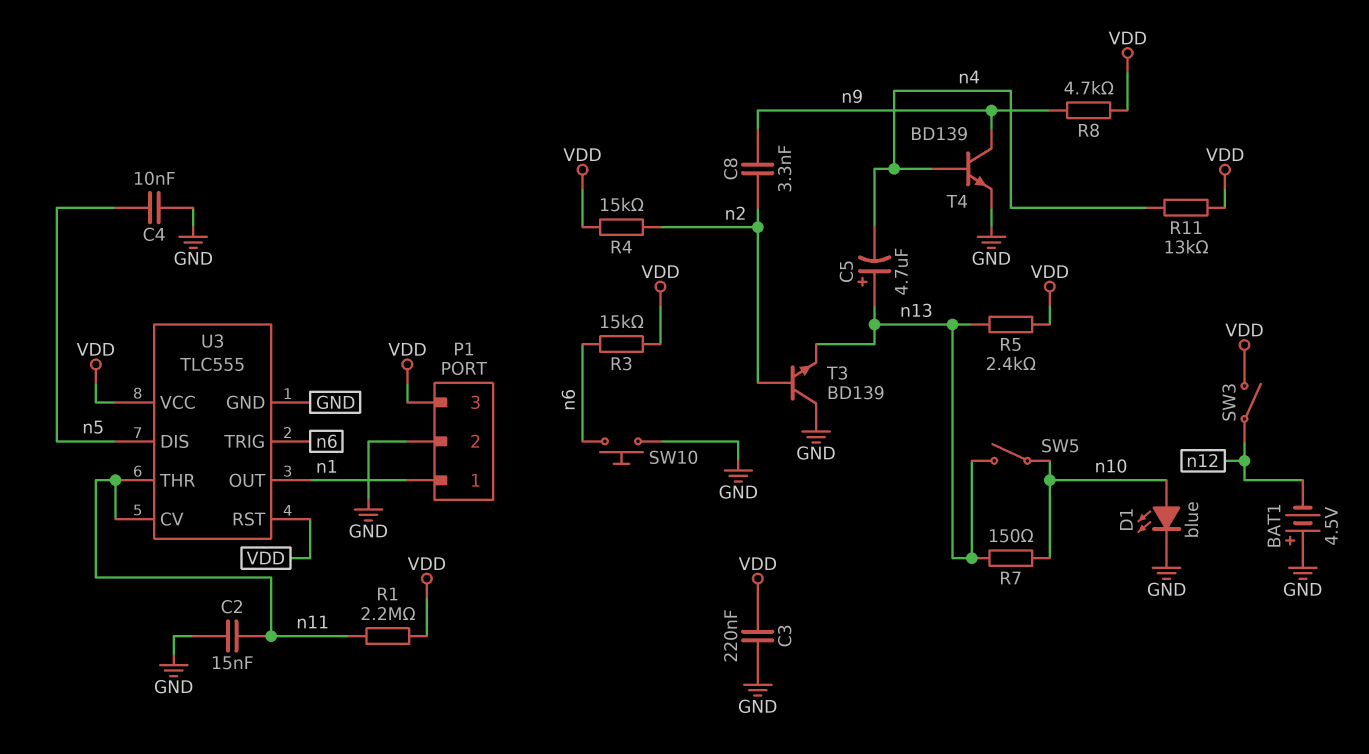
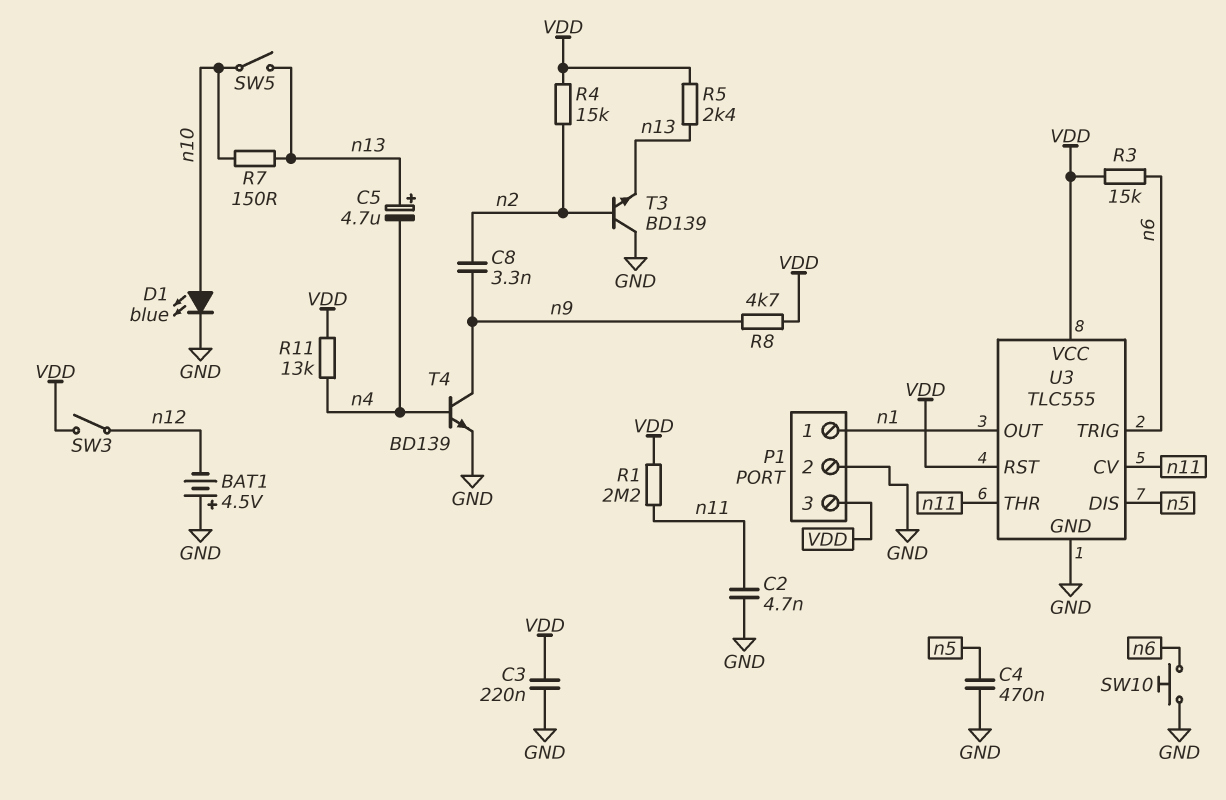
C2: 15nF (GND, n11) -> 4.7nF (GND, n11)
C4: 10nF (GND, n5) -> 470nF (GND, n5)

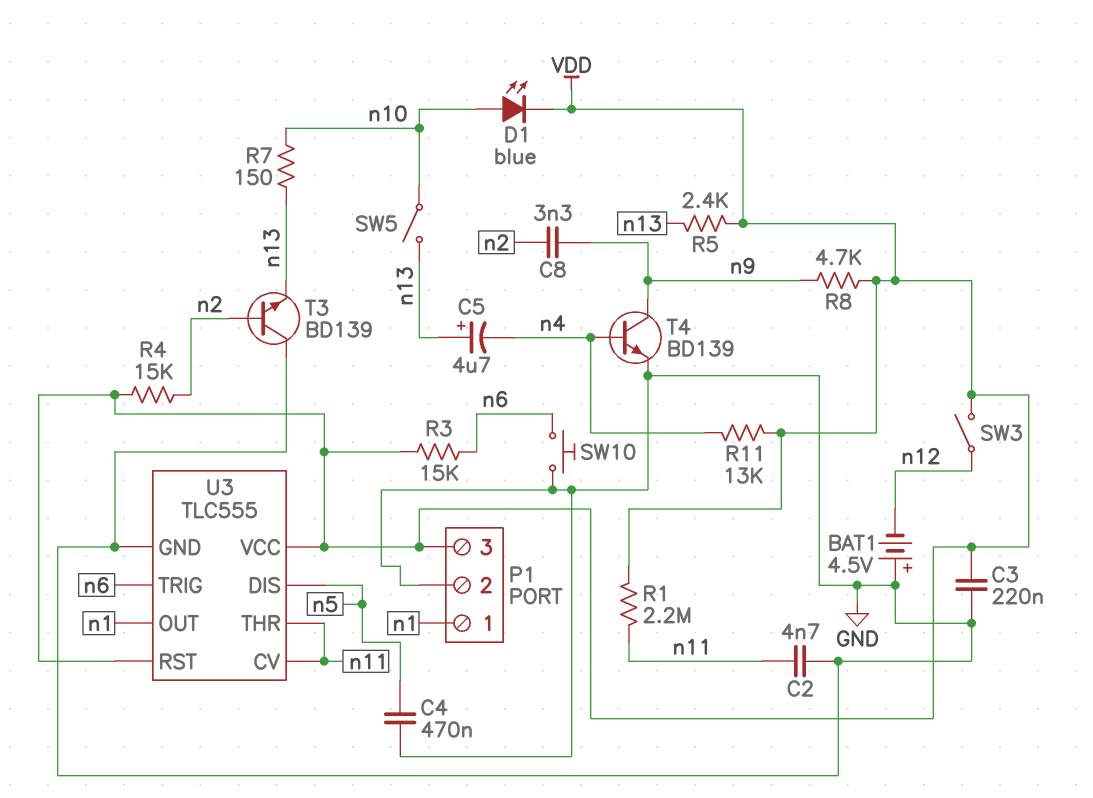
D1: LED blue (A n10, K GND) -> LED blue (A n10, K VDD)

